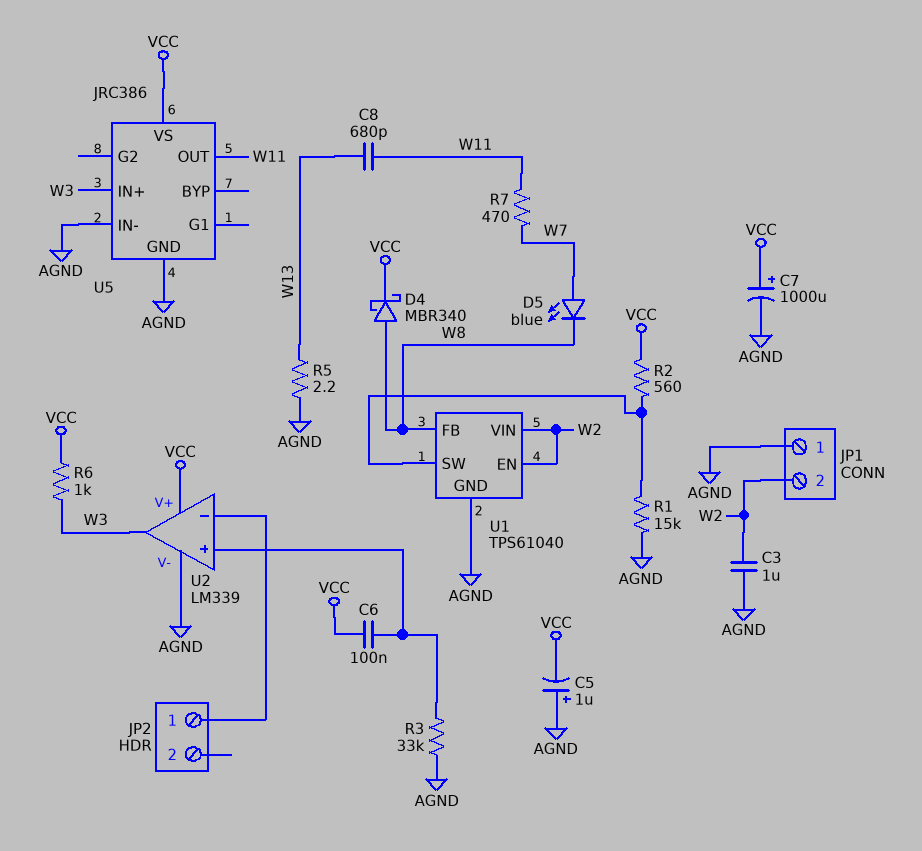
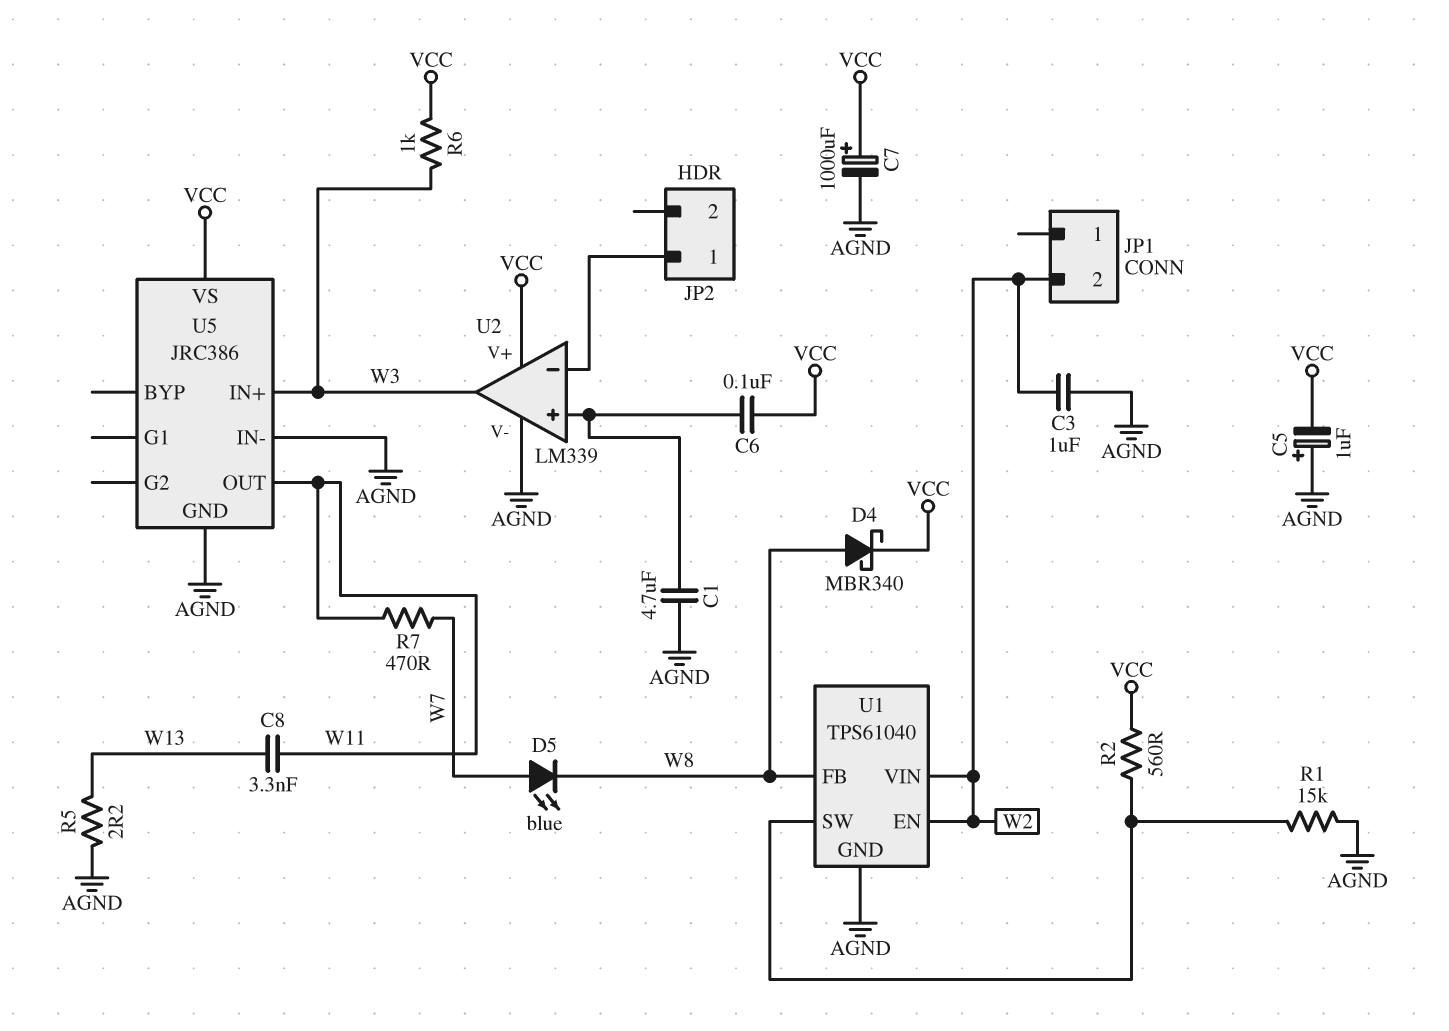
C1: none -> 4.7uF (AGND, U2/in+)
C8: 680pF (W11, W13) -> 3.3nF (W11, W13)
JP1 pin 1: AGND -> none
R3: 33k (AGND, U2/in+) -> none

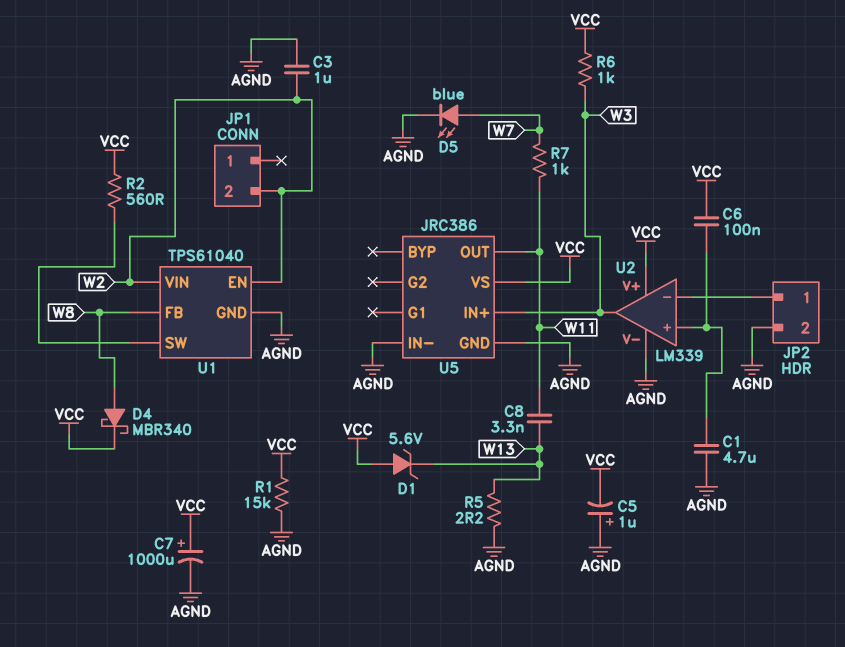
D1: none -> zener 5.6V (A VCC, K W13)
D5: LED blue (A W7, K W8) -> LED blue (A W7, K AGND)
JP2 pin 2: none -> AGND
R1: 15k (AGND, U1/SW) -> 15k (AGND, VCC)
R7: 470 (W7, W11) -> 1k (W7, W11)

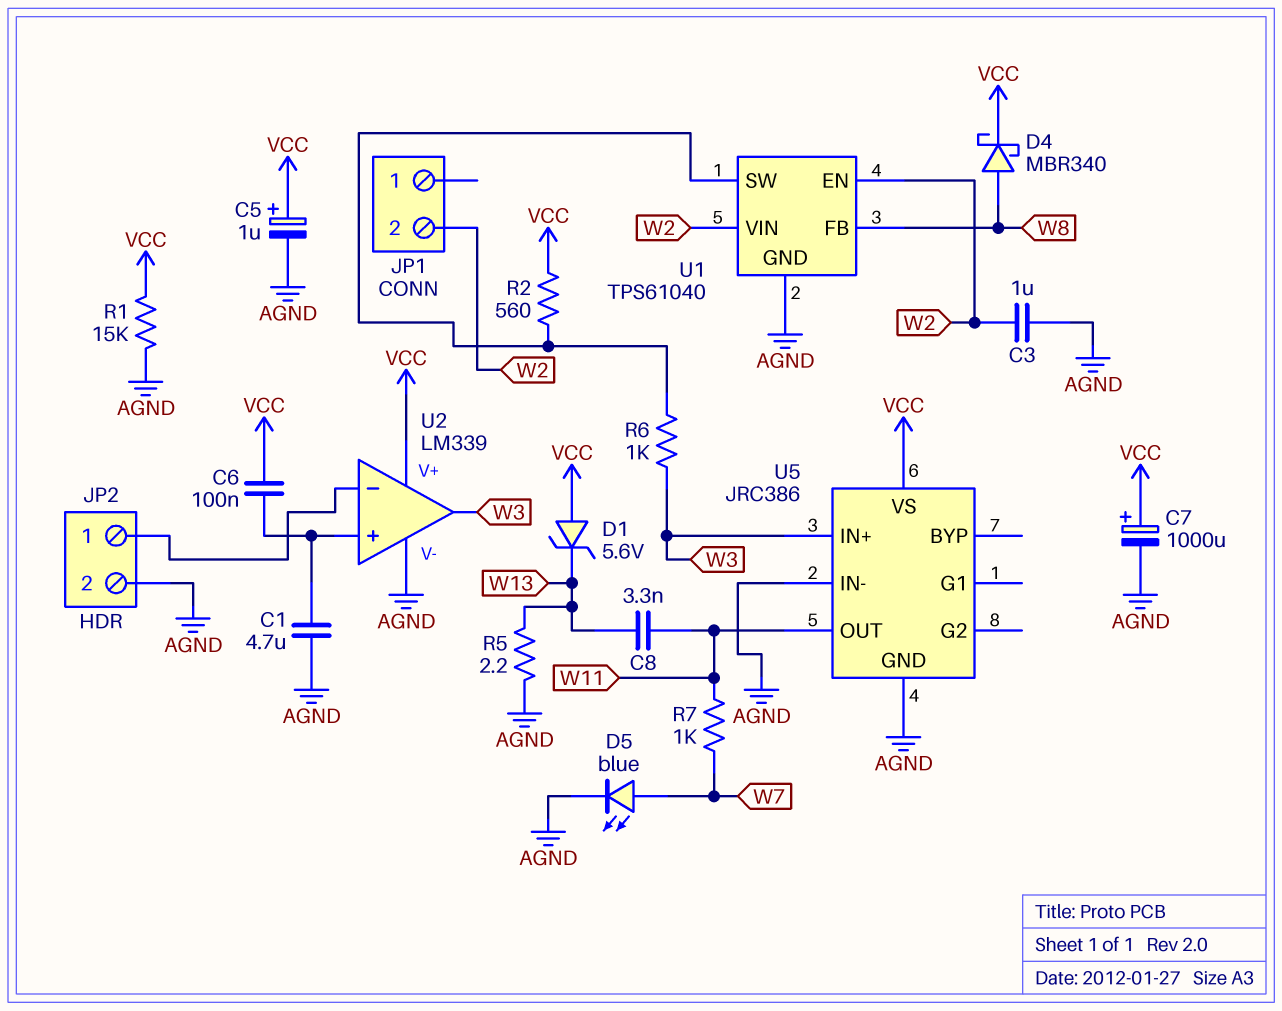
C5: 1uF (plus AGND, minus VCC) -> 1uF (plus VCC, minus AGND)
R6: 1k (VCC, W3) -> 1k (U1/SW, W3)

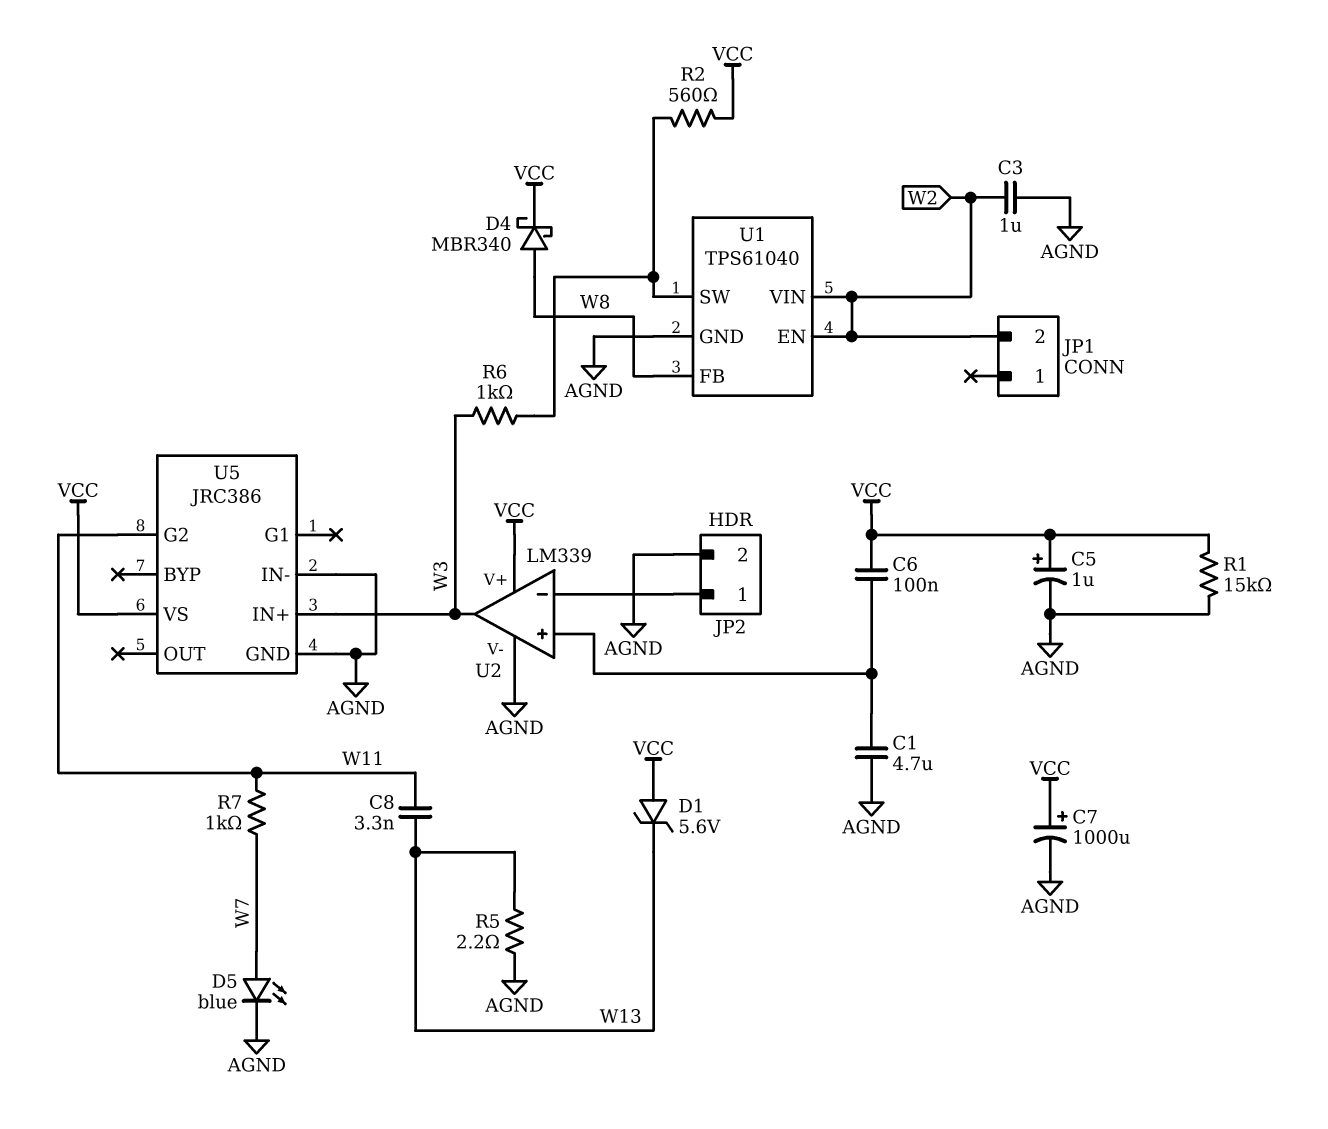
U5 pin G2: none -> W11
U5 pin OUT: W11 -> none

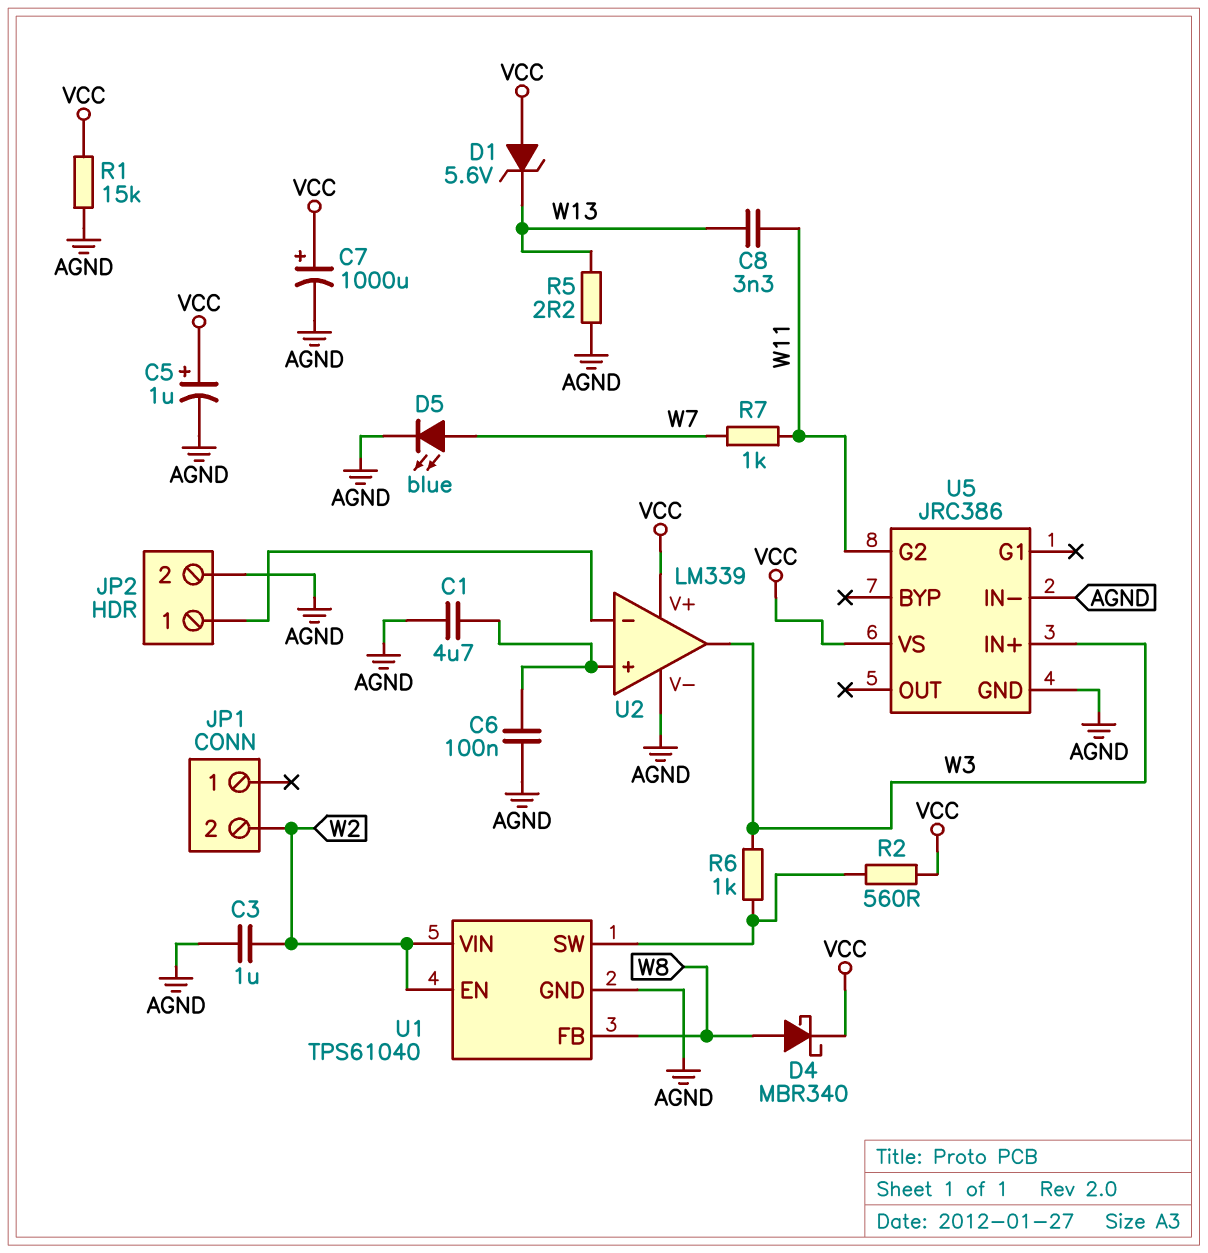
C6: 100nF (U2/in+, VCC) -> 100nF (AGND, U2/in+)

